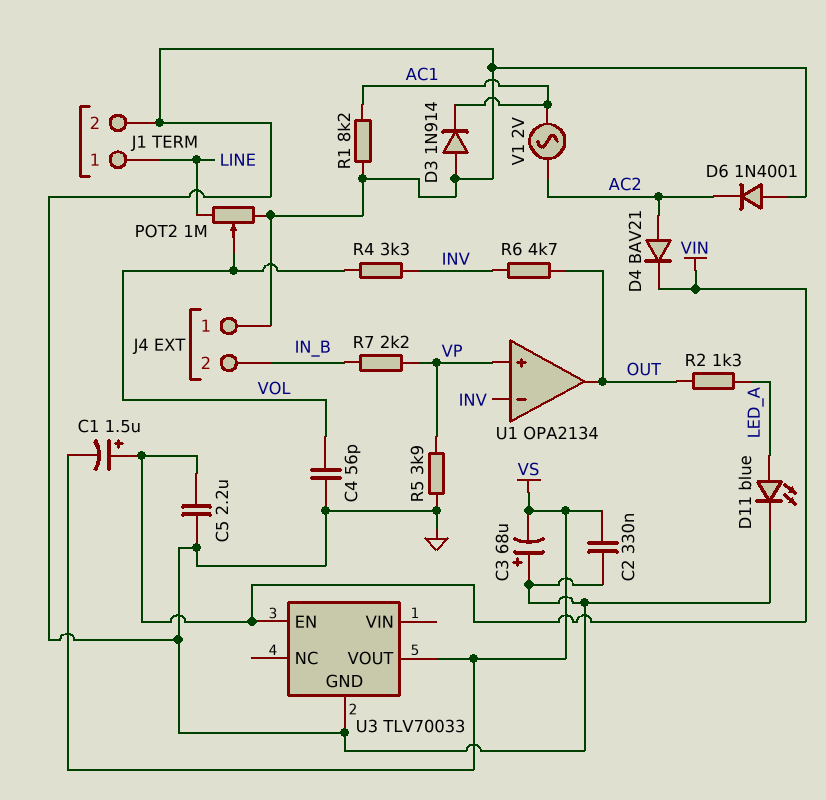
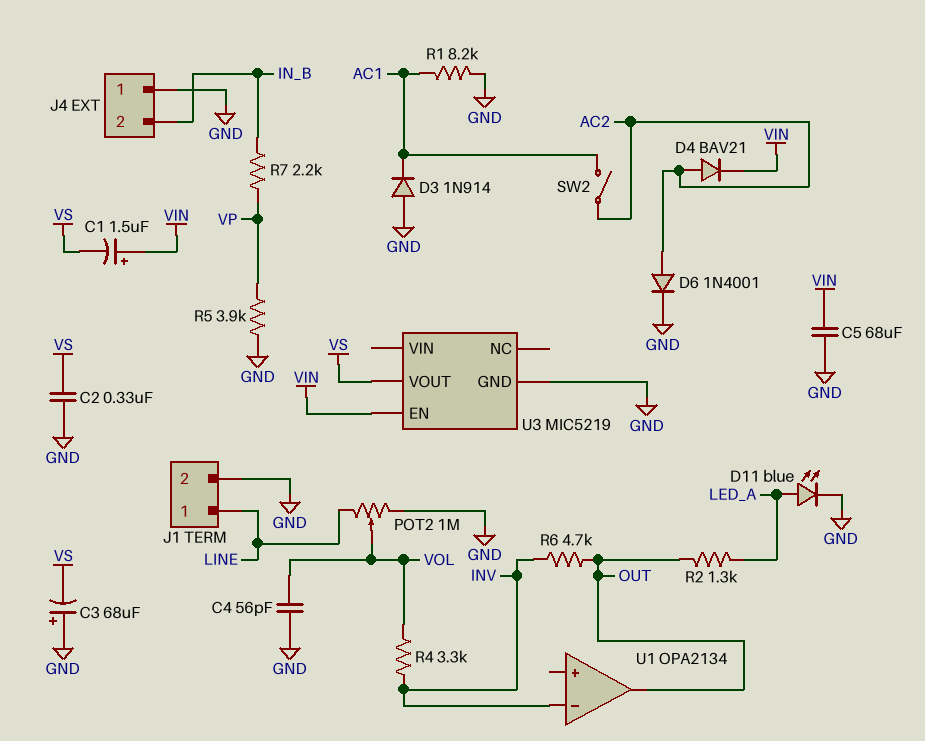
C5: 2.2uF (GND, VIN) -> 68uF (GND, VIN)
D6: diode 1N4001 (A GND, K AC2) -> diode 1N4001 (A AC2, K GND)
SW2: none -> switch (AC1, AC2)
U1 pin in+: VP -> none
U3: TLV70033 -> MIC5219
V1: AC 2V (AC1, AC2) -> none

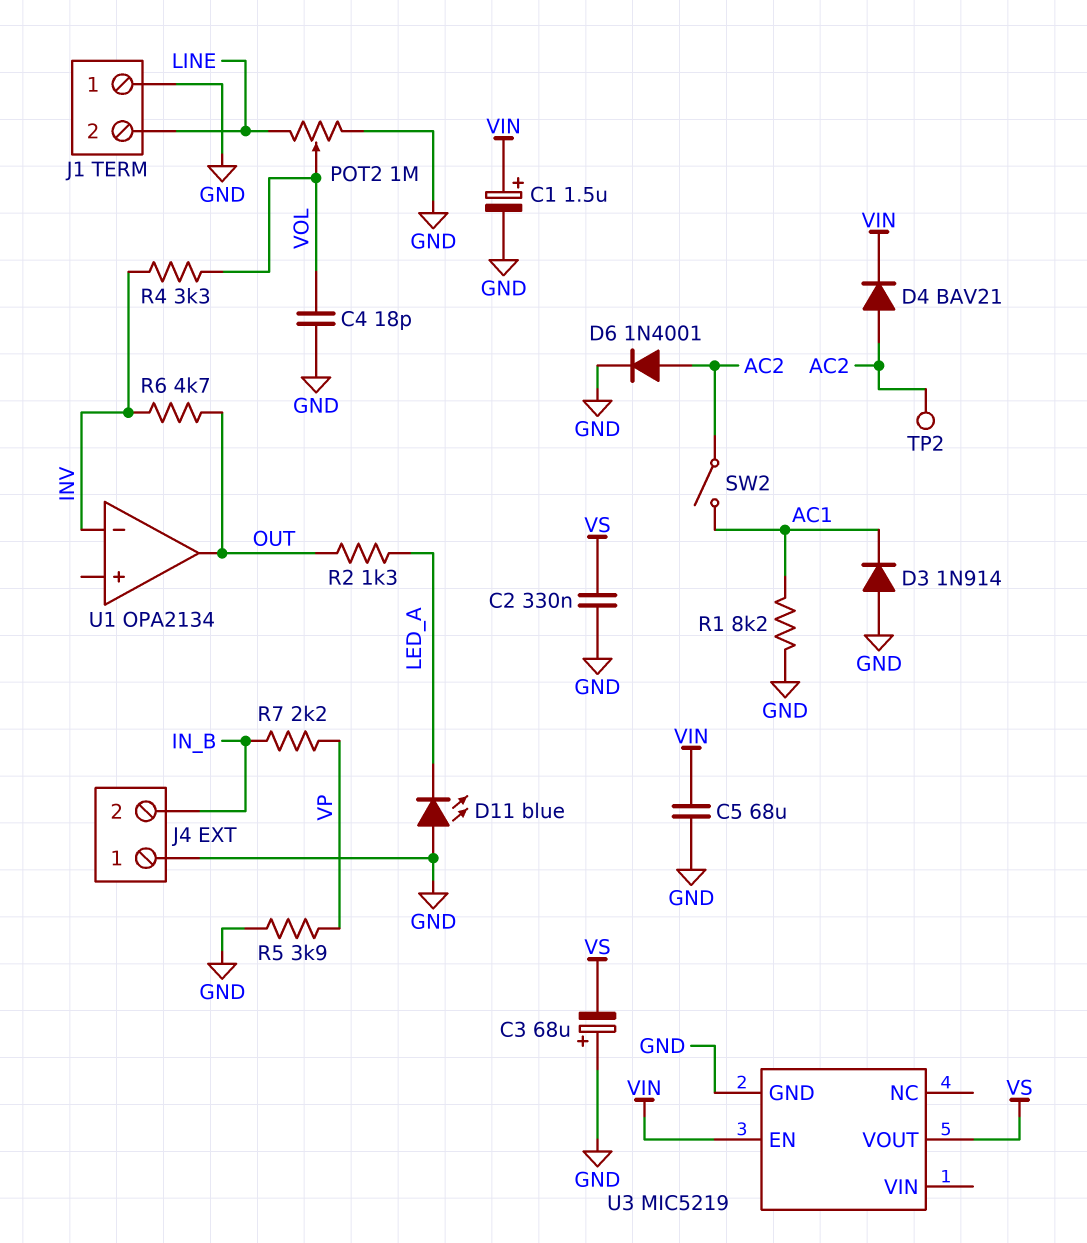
C1: 1.5uF (plus VIN, minus VS) -> 1.5uF (plus VIN, minus GND)
C4: 56pF (GND, VOL) -> 18pF (GND, VOL)
D11: LED blue (A LED_A, K GND) -> LED blue (A GND, K LED_A)
J1 pin 1: LINE -> GND
J1 pin 2: GND -> LINE
TP2: none -> test point (AC2)

